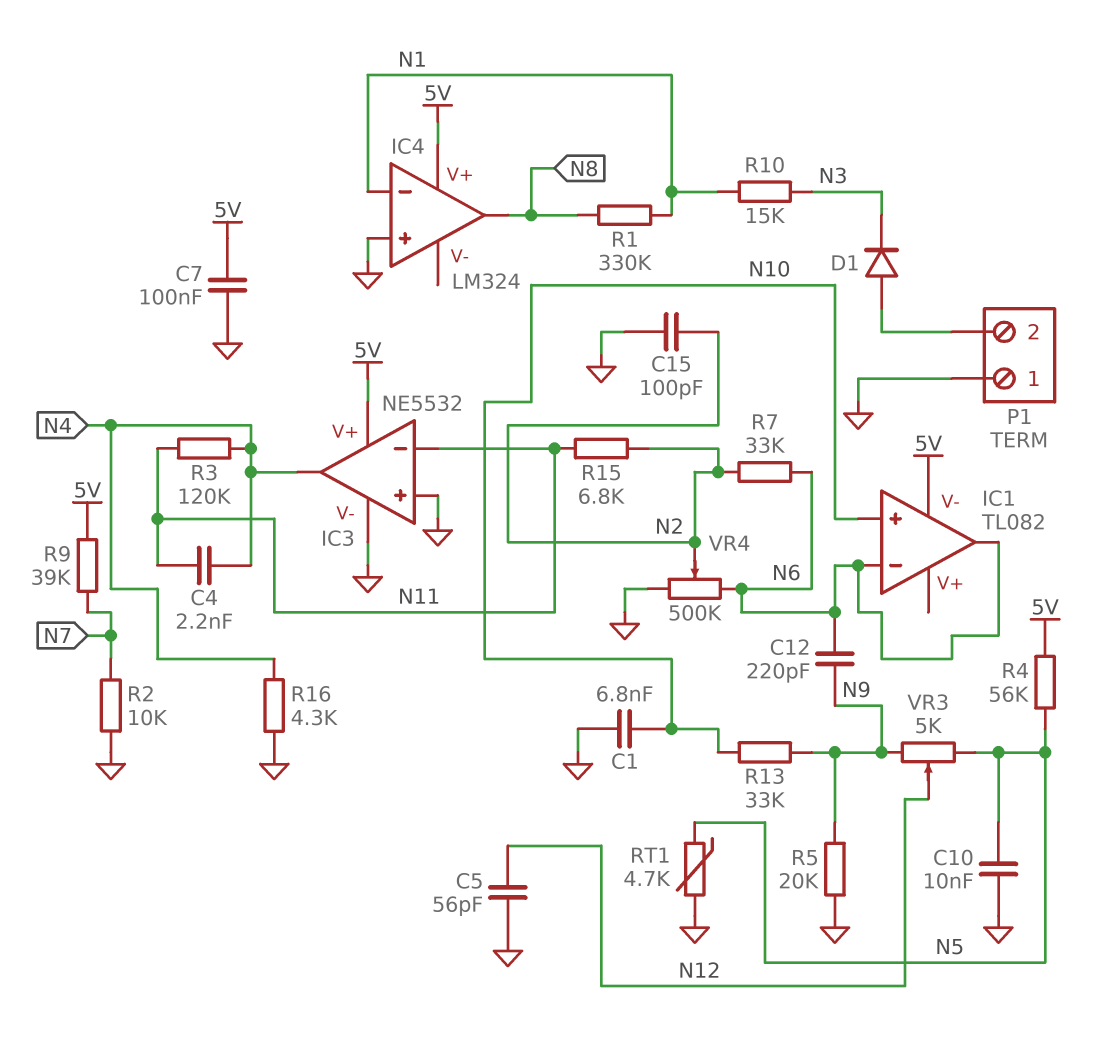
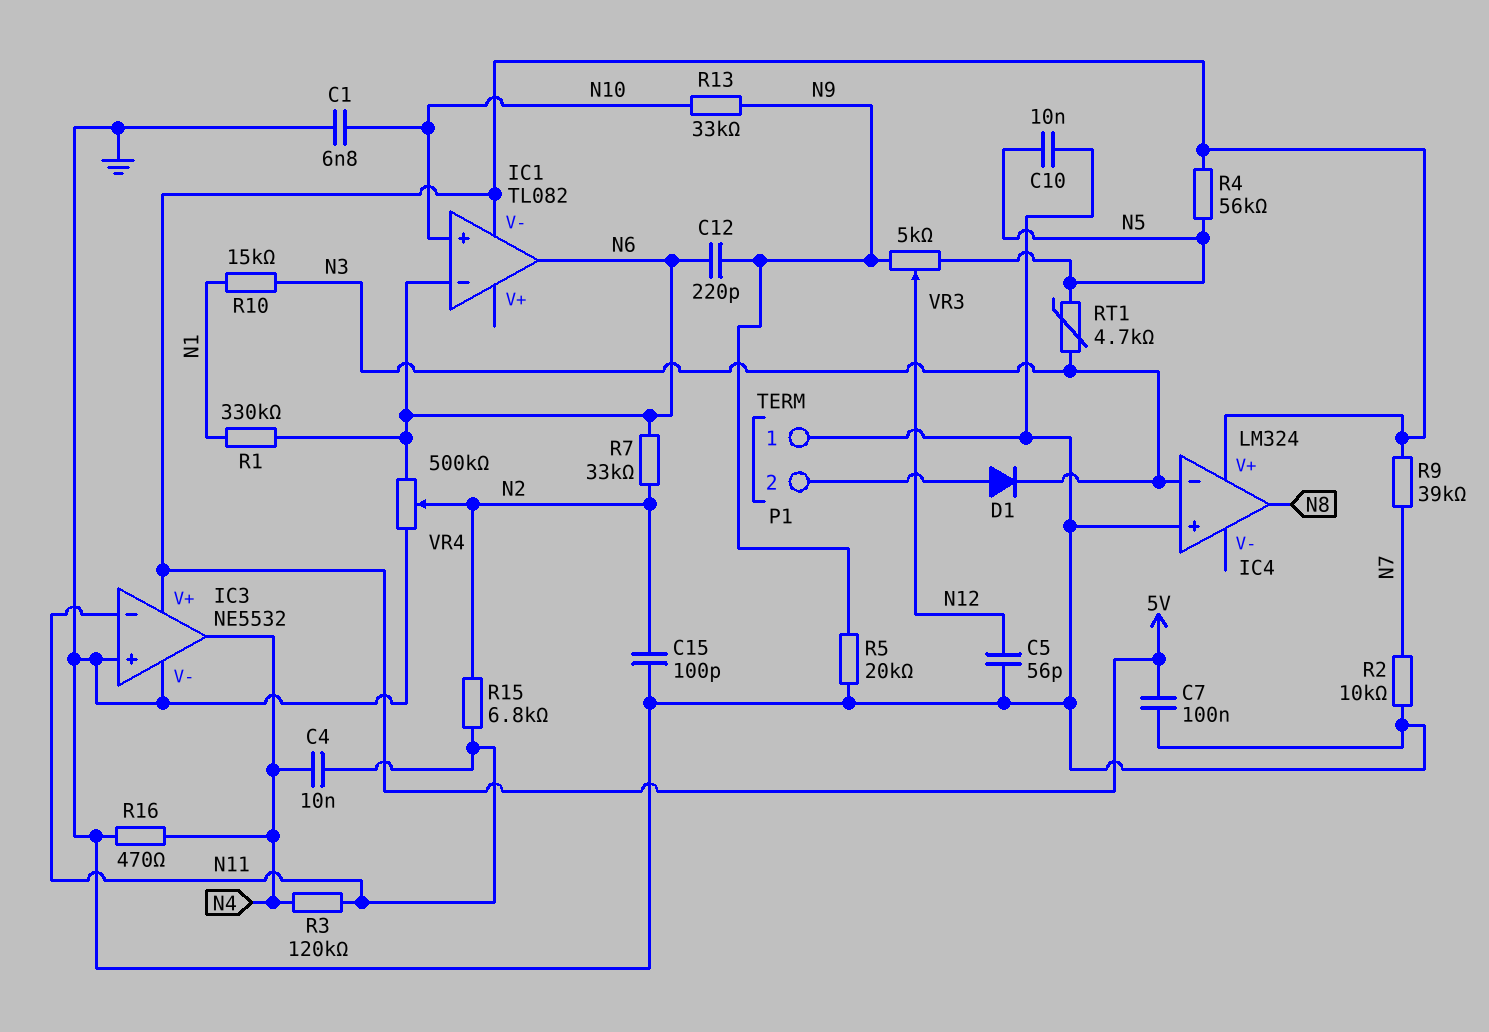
C4: 2.2nF (N4, N11) -> 10nF (N4, N11)
IC4 pin in-: N1 -> N3
R1: 330k (N1, N8) -> 330k (N1, N6)
R16: 4.3k (GND, N4) -> 470 (GND, N4)
RT1: 4.7k (GND, N5) -> 4.7k (N3, N5)

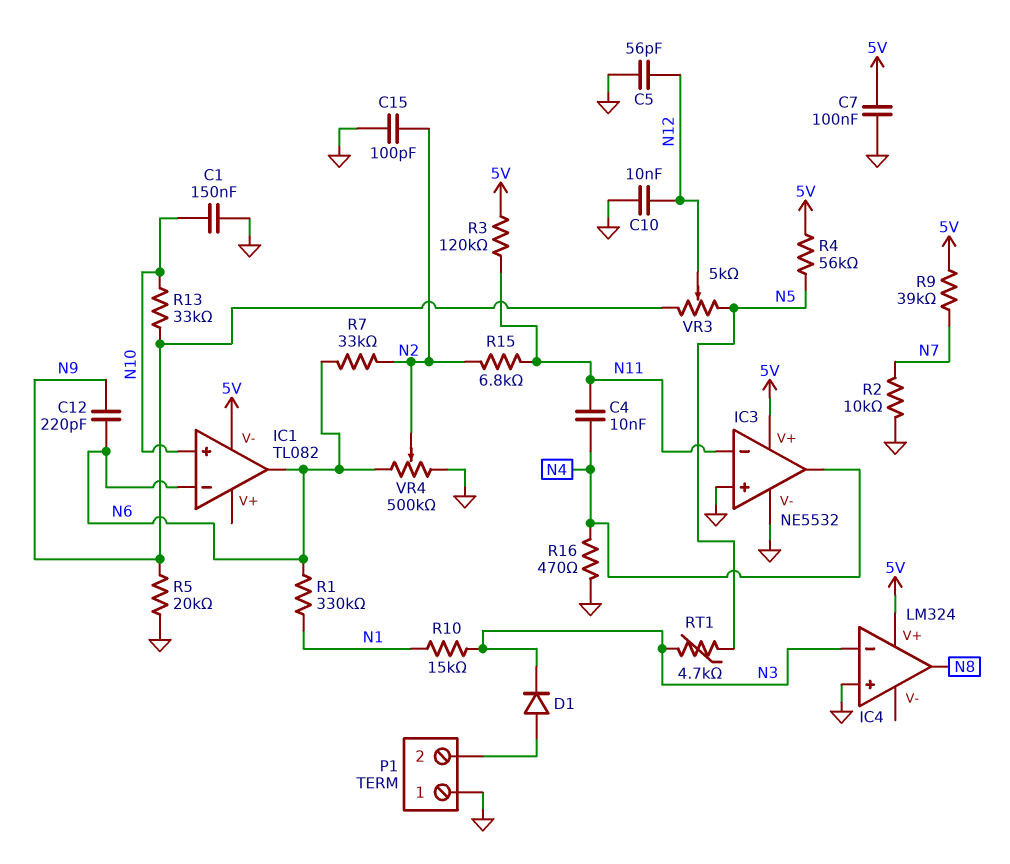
C1: 6.8nF (GND, N10) -> 150nF (GND, N10)
C10: 10nF (GND, N5) -> 10nF (GND, N12)
R3: 120k (N4, N11) -> 120k (5V, N11)

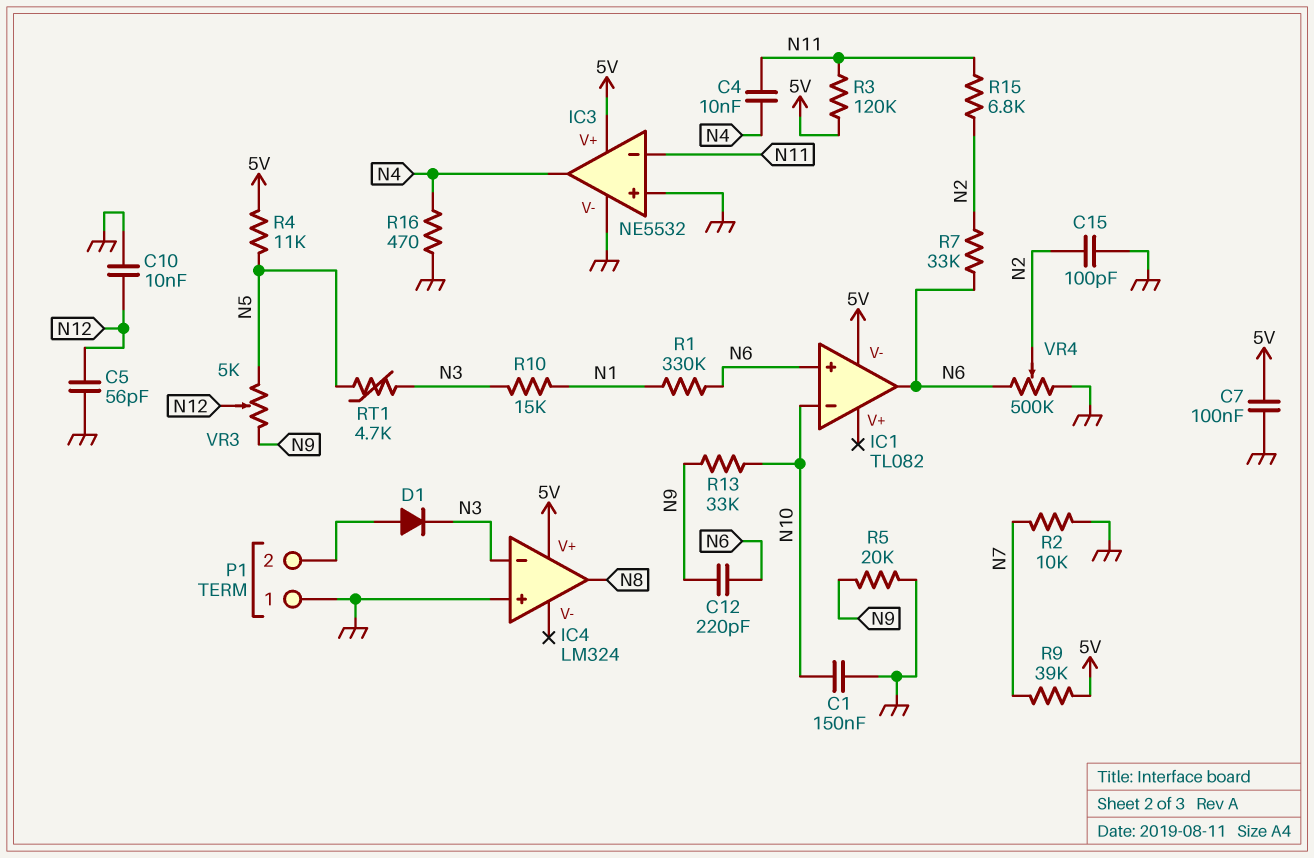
IC1 pin in+: N10 -> N6
IC1 pin in-: N6 -> N10
R4: 56k (5V, N5) -> 11k (5V, N5)

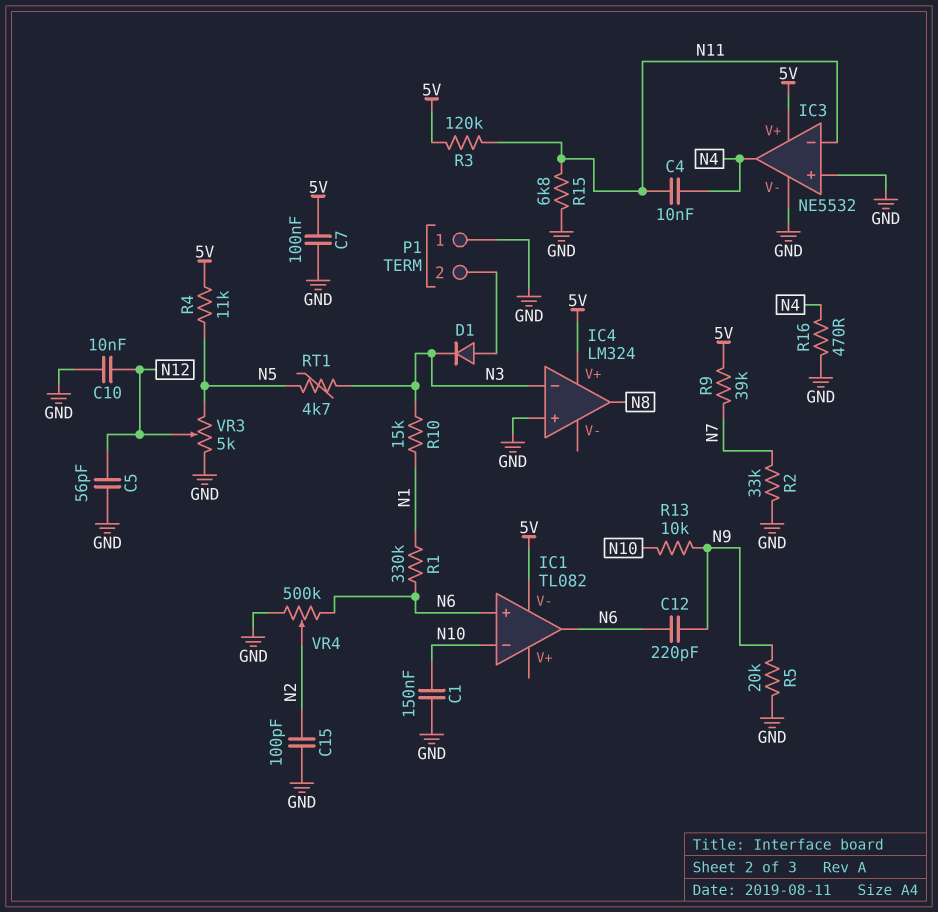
R2: 10k (GND, N7) -> 33k (GND, N7)
R7: 33k (N2, N6) -> none
R13: 33k (N9, N10) -> 10k (N9, N10)
R15: 6.8k (N2, N11) -> 6.8k (GND, N11)
VR3: 5k (N5, N9, wiper N12) -> 5k (GND, N5, wiper N12)

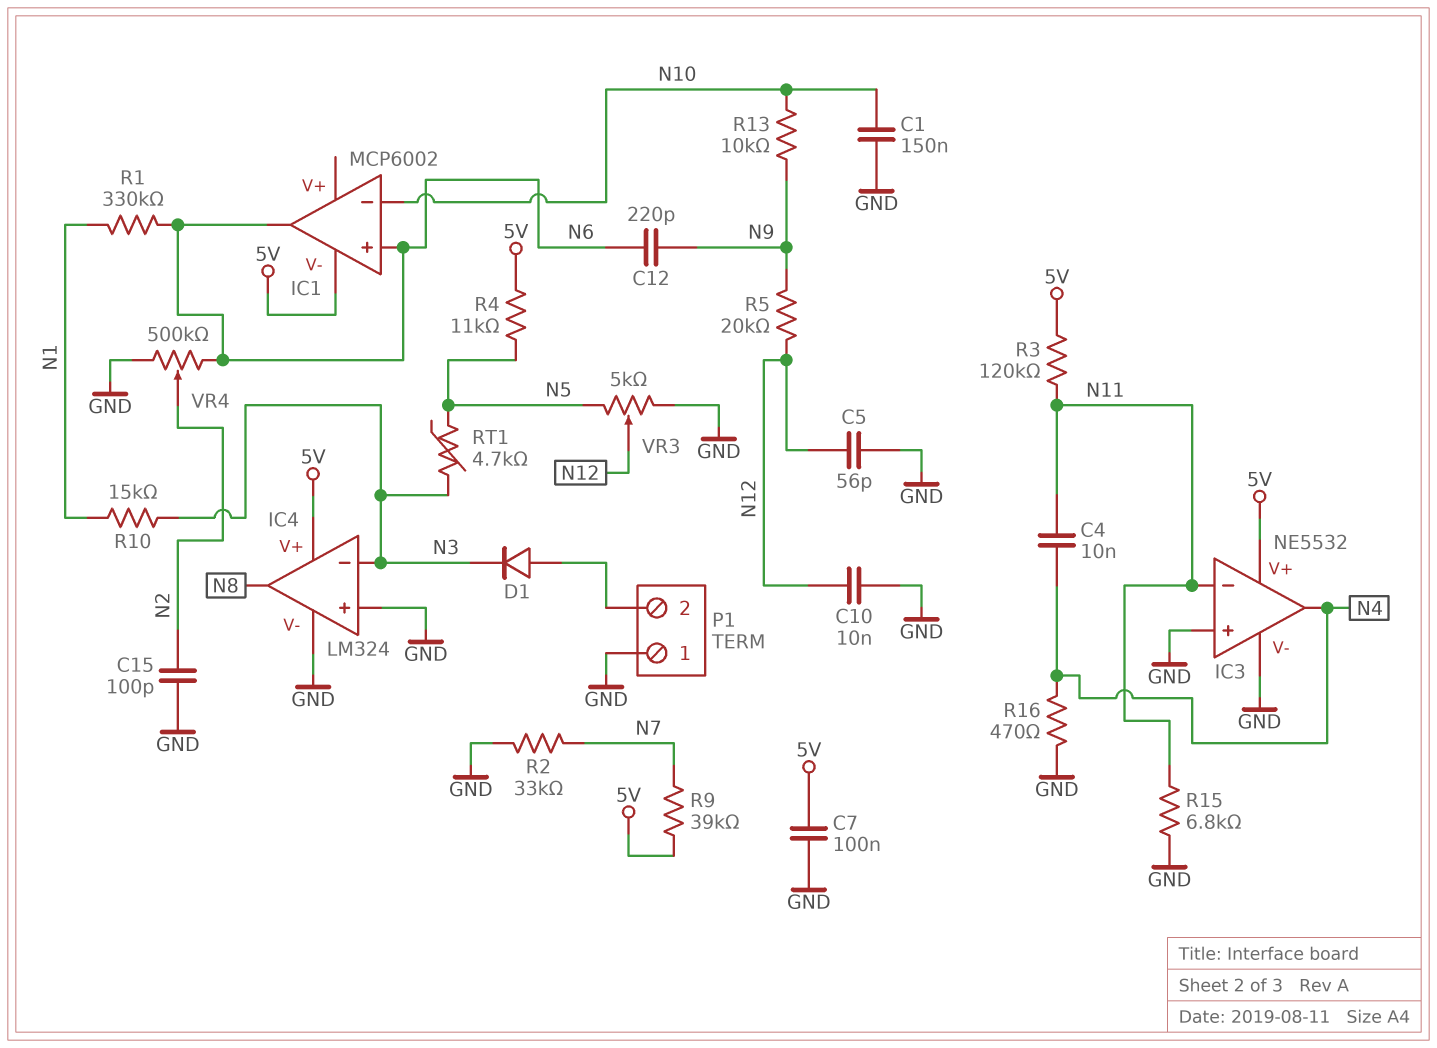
IC1: TL082 -> MCP6002
IC4 pin V-: none -> GND
R5: 20k (GND, N9) -> 20k (N9, N12)

